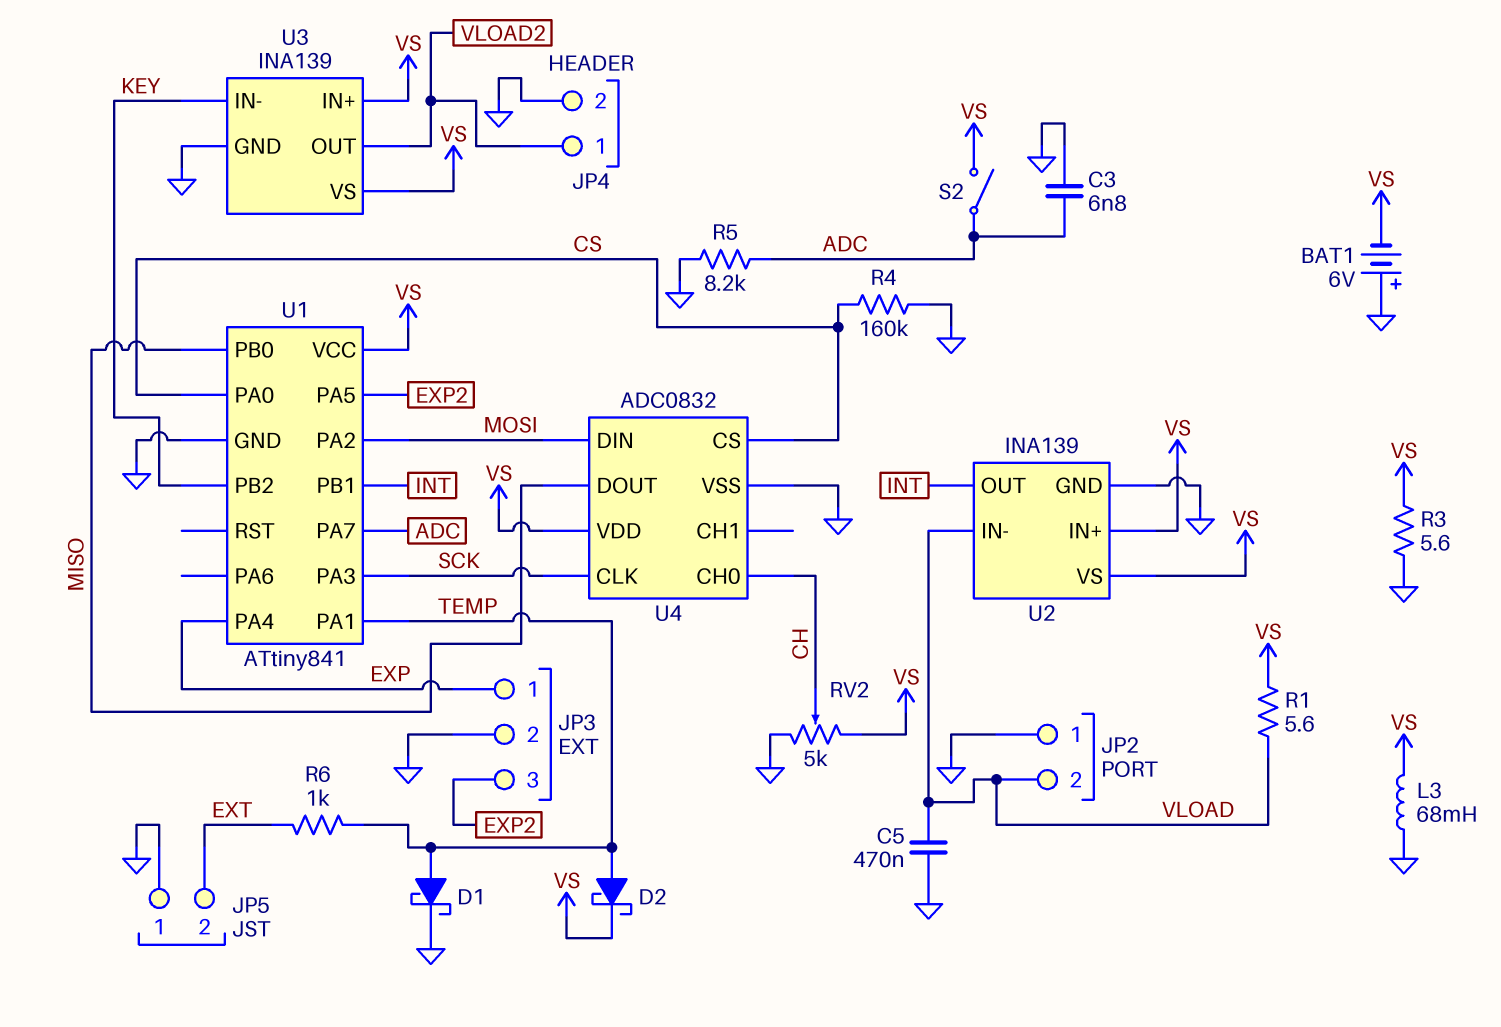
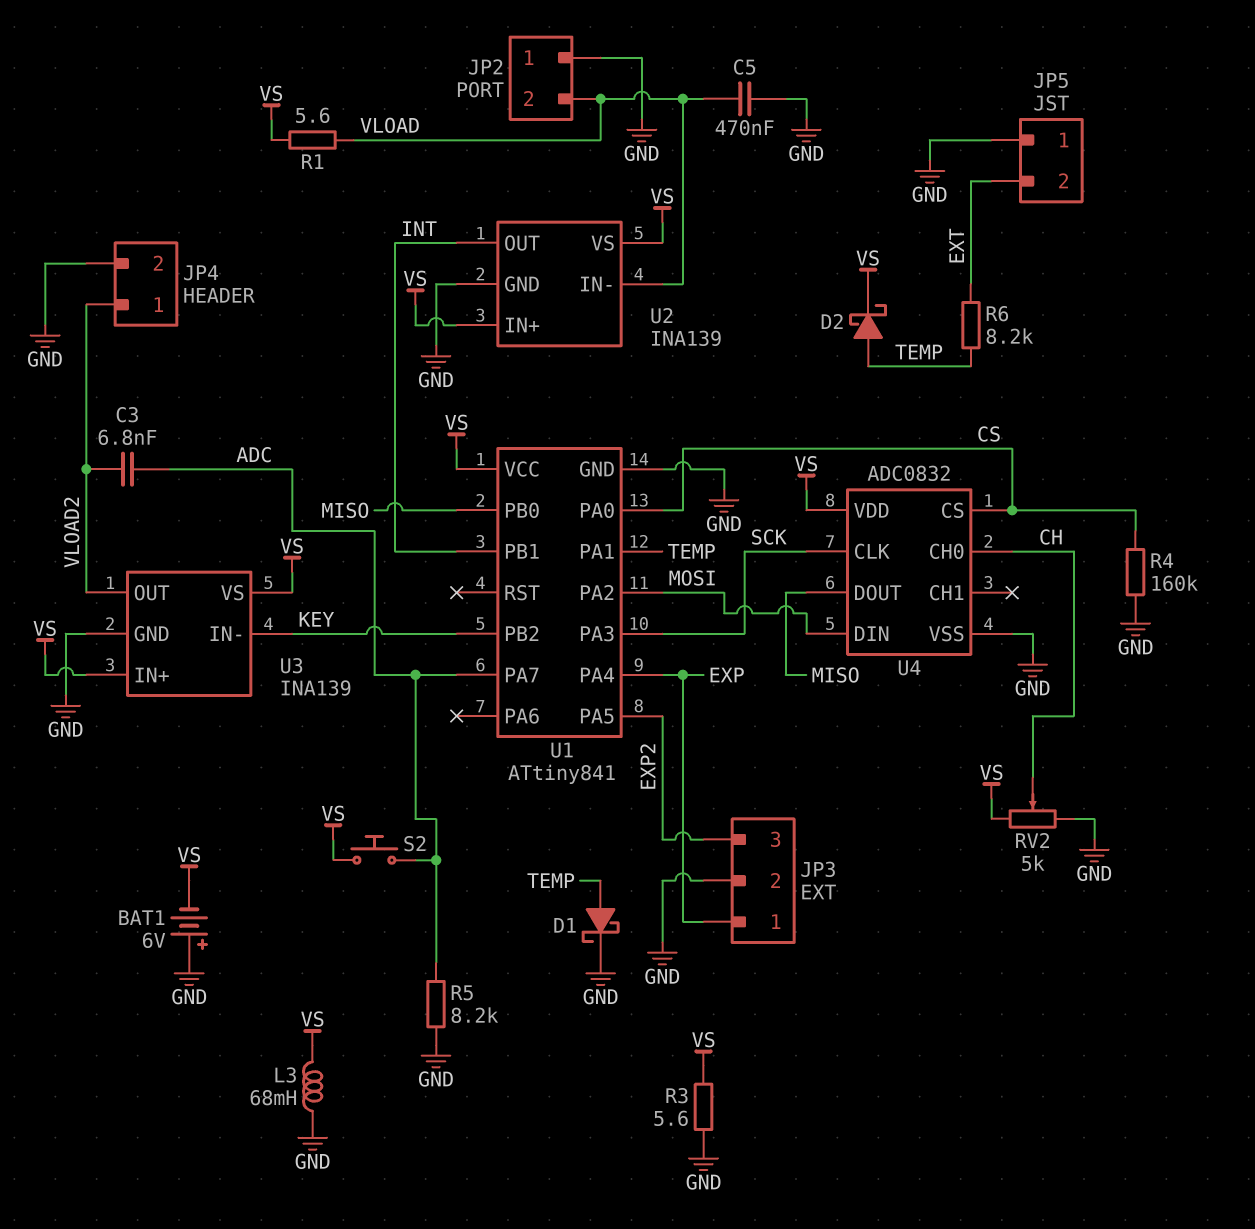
C3: 6.8nF (ADC, GND) -> 6.8nF (ADC, VLOAD2)
R6: 1k (EXT, TEMP) -> 8.2k (EXT, TEMP)
S2: switch (ADC, VS) -> button (ADC, VS)

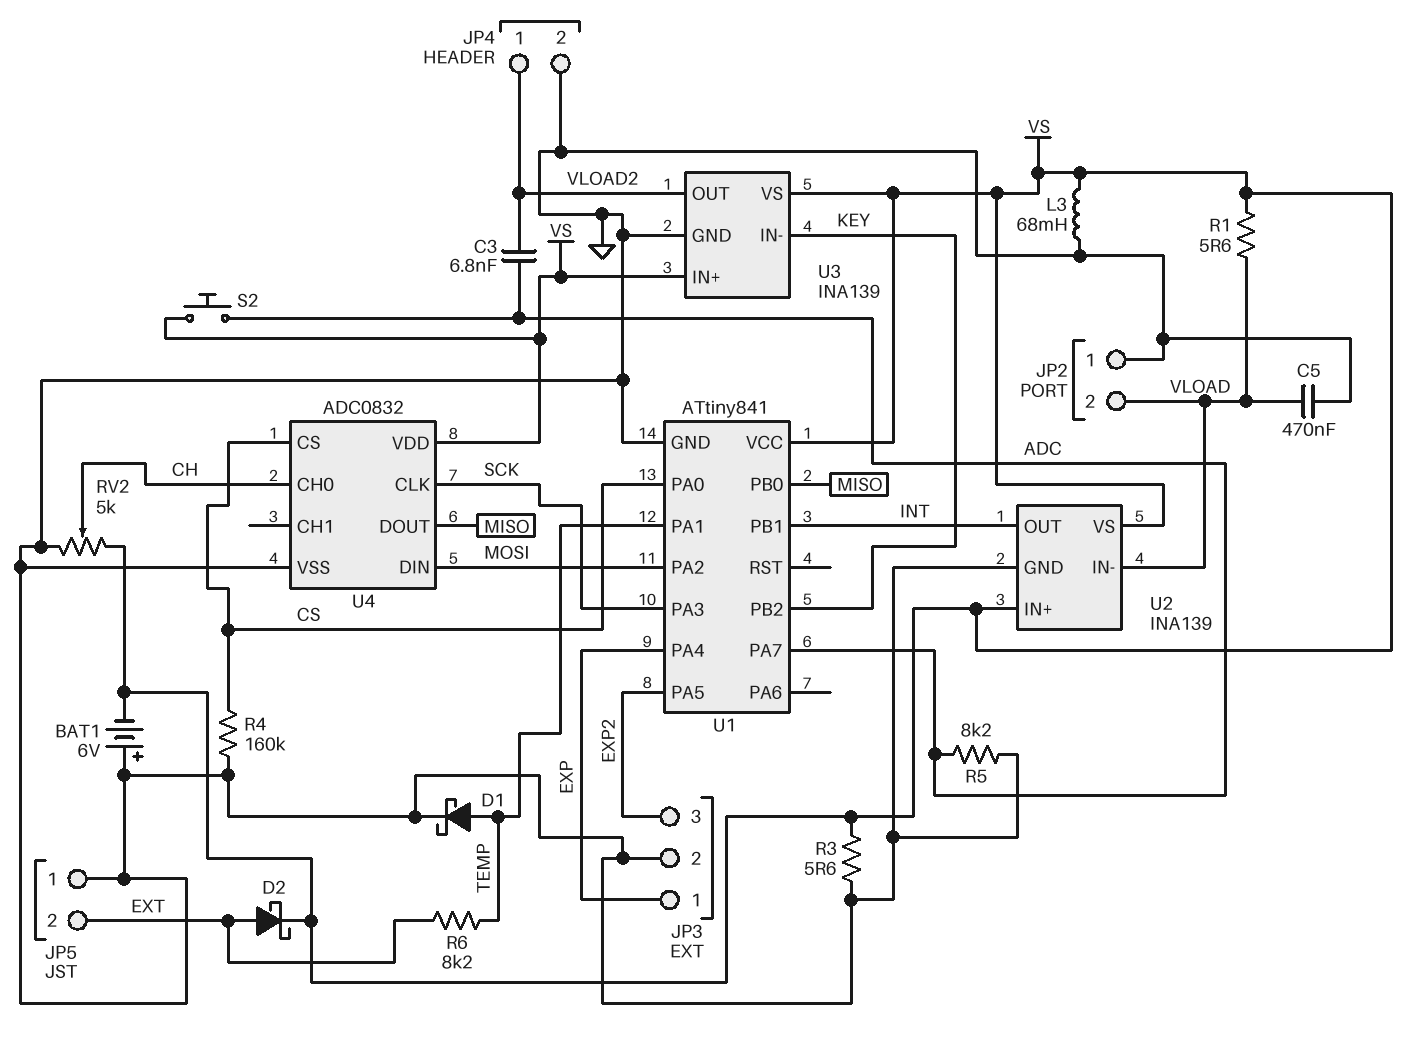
D2: schottky (A TEMP, K VS) -> schottky (A EXT, K VS)

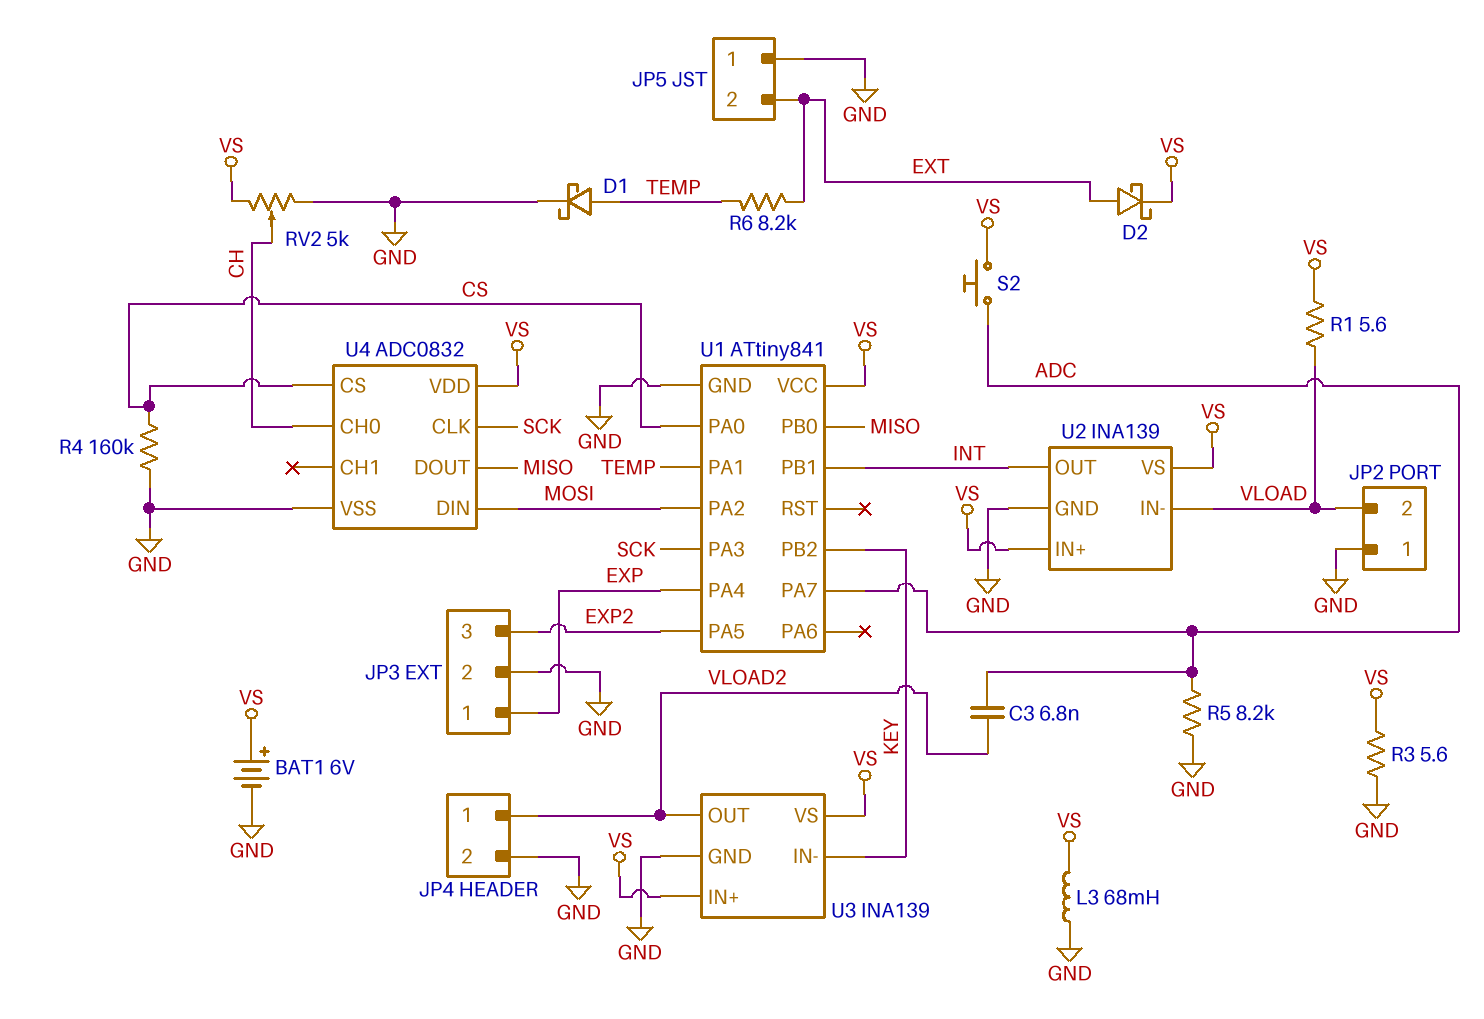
BAT1: 6V (plus GND, minus VS) -> 6V (plus VS, minus GND)
C5: 470nF (GND, VLOAD) -> none

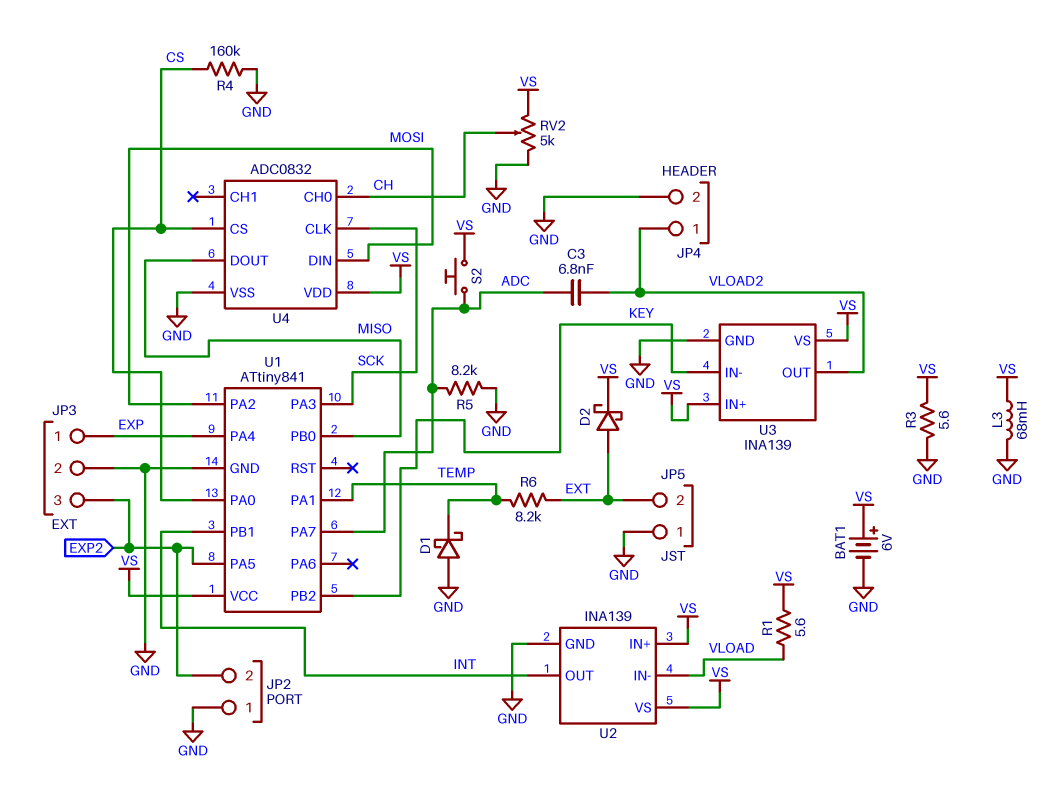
D1: schottky (A TEMP, K GND) -> schottky (A GND, K TEMP)
JP2 pin 2: VLOAD -> EXP2

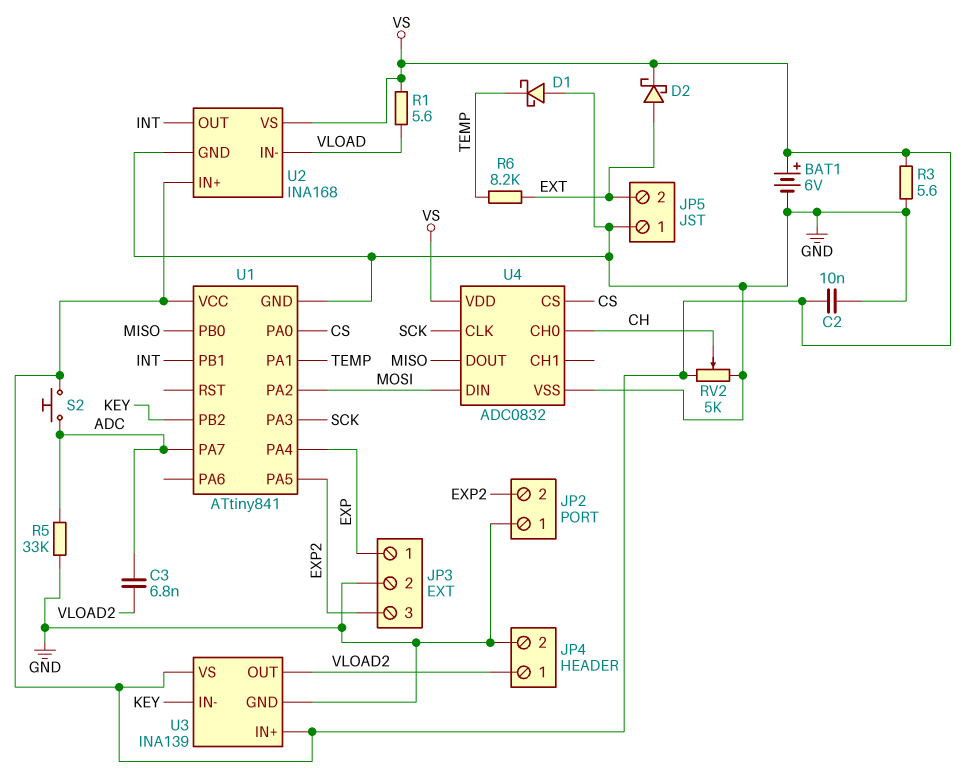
C2: none -> 10nF (GND, VS)
L3: 68mH (GND, VS) -> none
R4: 160k (CS, GND) -> none
R5: 8.2k (ADC, GND) -> 33k (ADC, GND)
U2: INA139 -> INA168

